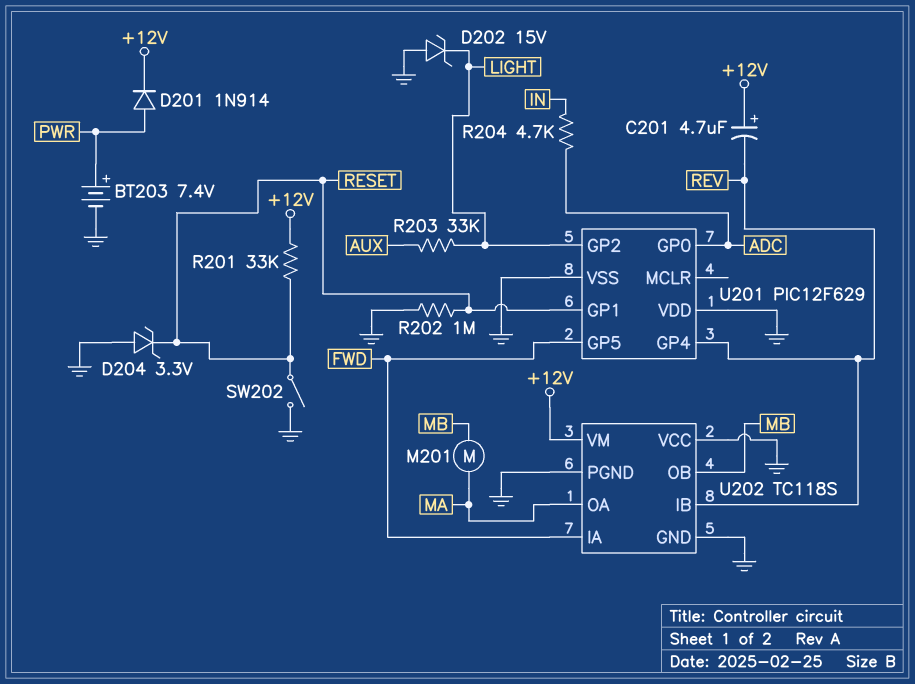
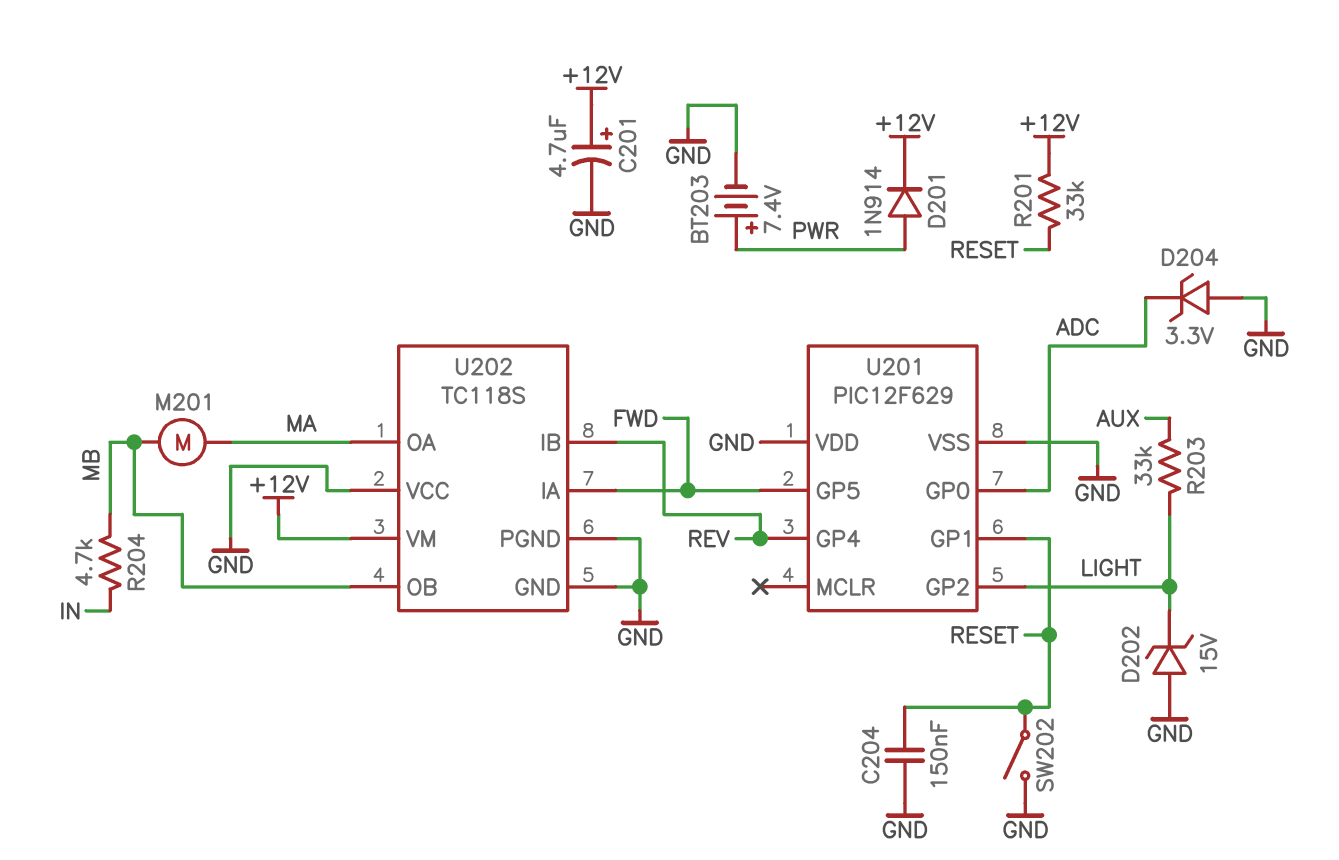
C201: 4.7uF (plus +12V, minus REV) -> 4.7uF (plus +12V, minus GND)
C204: none -> 150nF (GND, RESET)
D204: zener 3.3V (A GND, K RESET) -> zener 3.3V (A GND, K ADC)
R202: 1M (GND, RESET) -> none
R204: 4.7k (ADC, IN) -> 4.7k (IN, MB)

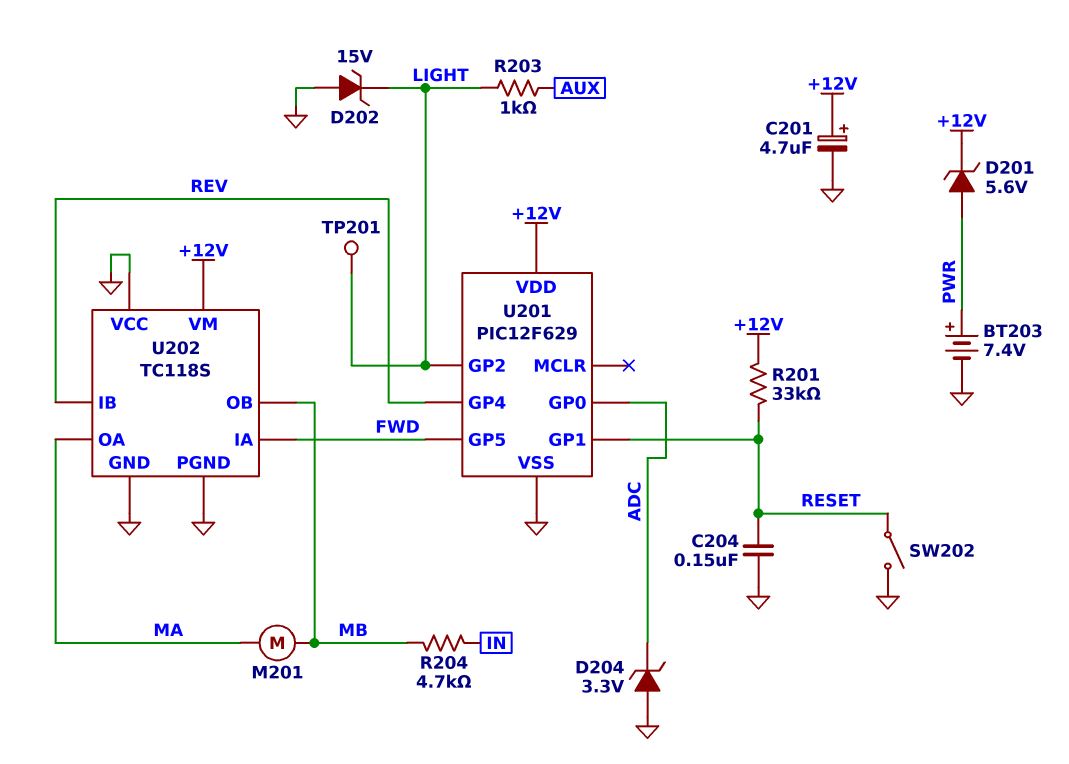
D201: diode 1N914 (A PWR, K +12V) -> zener 5.6V (A PWR, K +12V)
R203: 33k (AUX, LIGHT) -> 1k (AUX, LIGHT)
TP201: none -> test point (LIGHT)
U201 pin VDD: GND -> +12V

